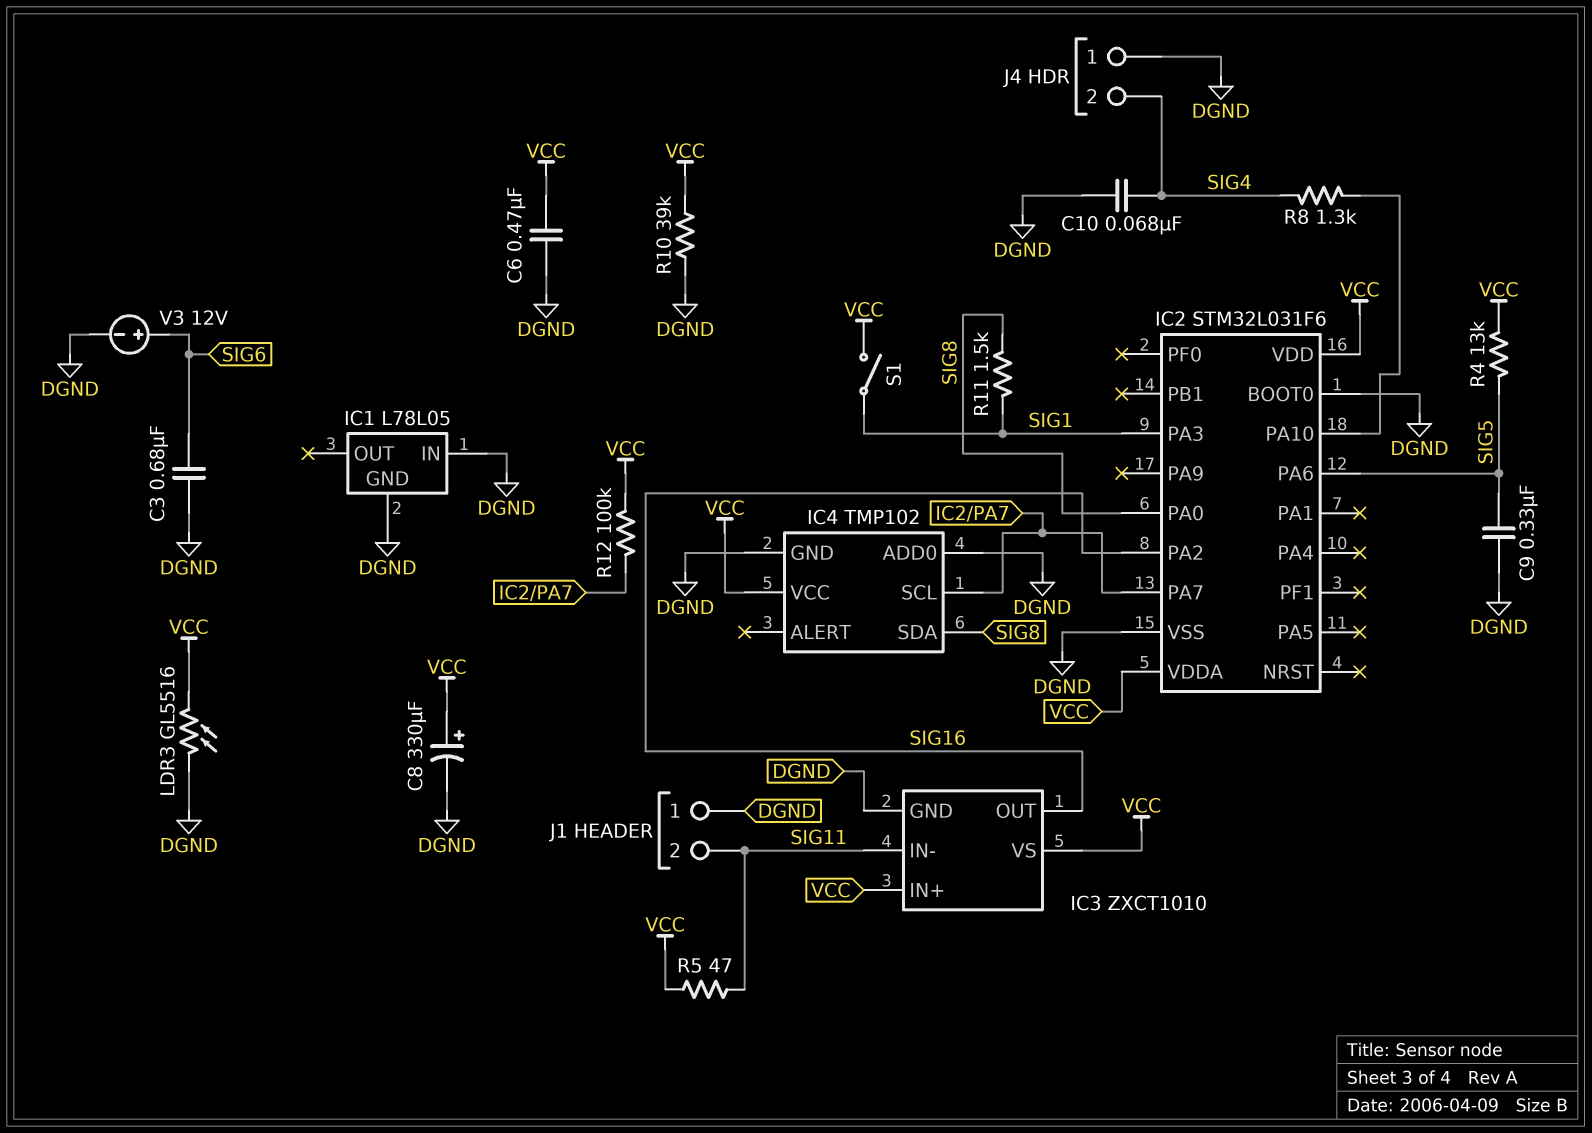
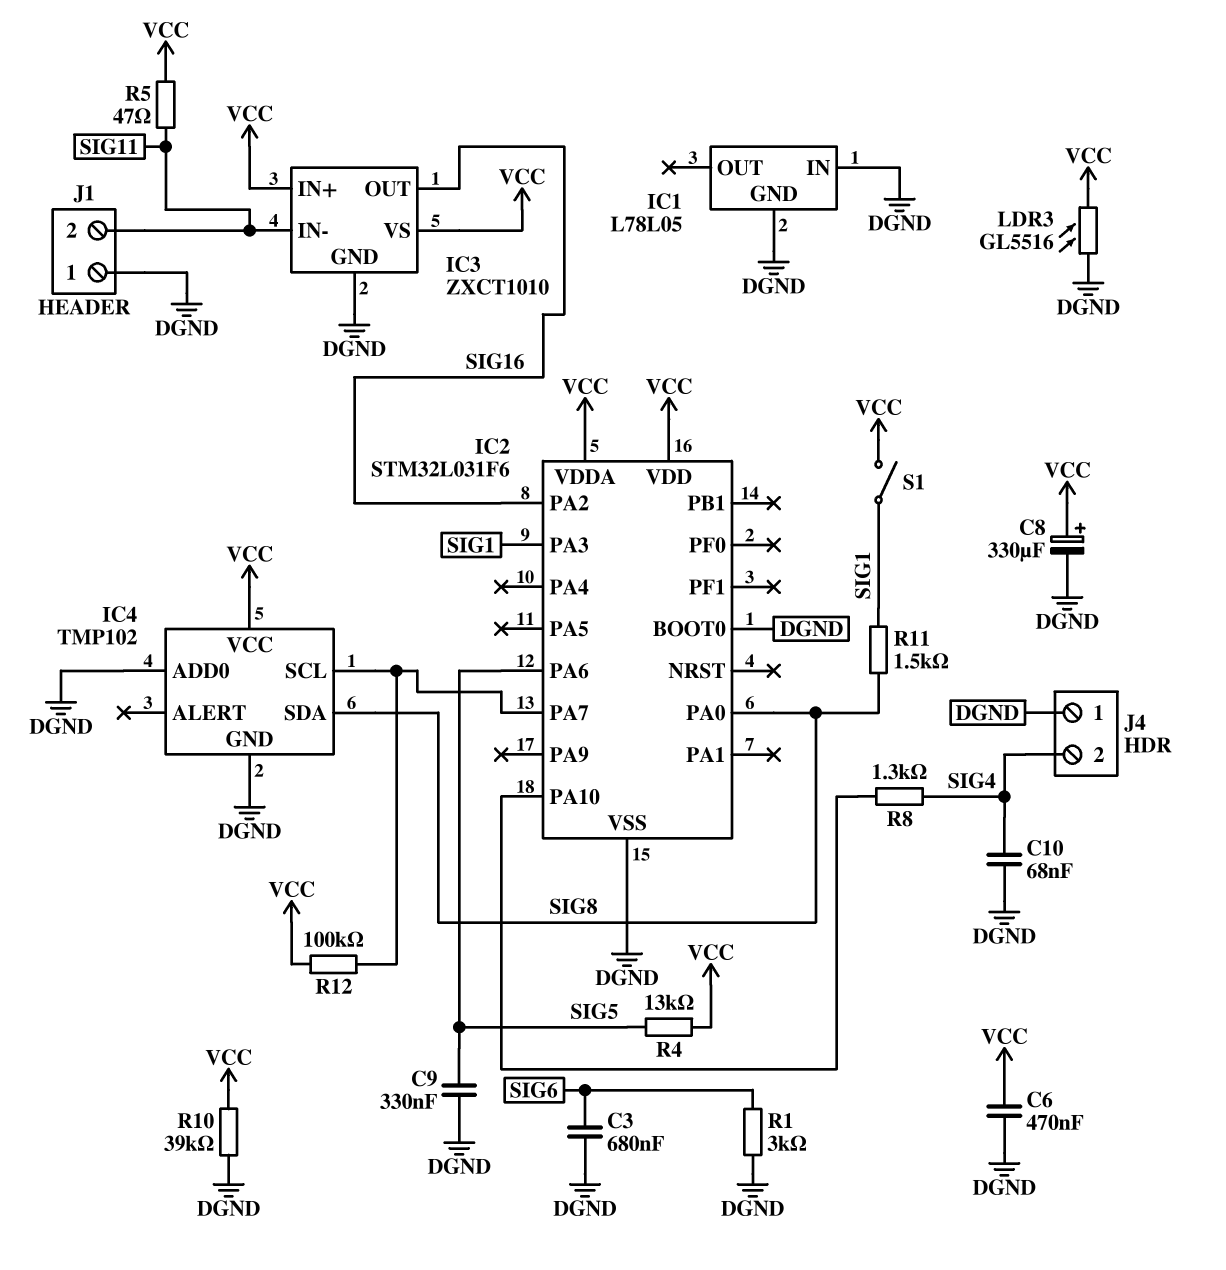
R1: none -> 3k (DGND, SIG6)
V3: 12V (plus SIG6, minus DGND) -> none

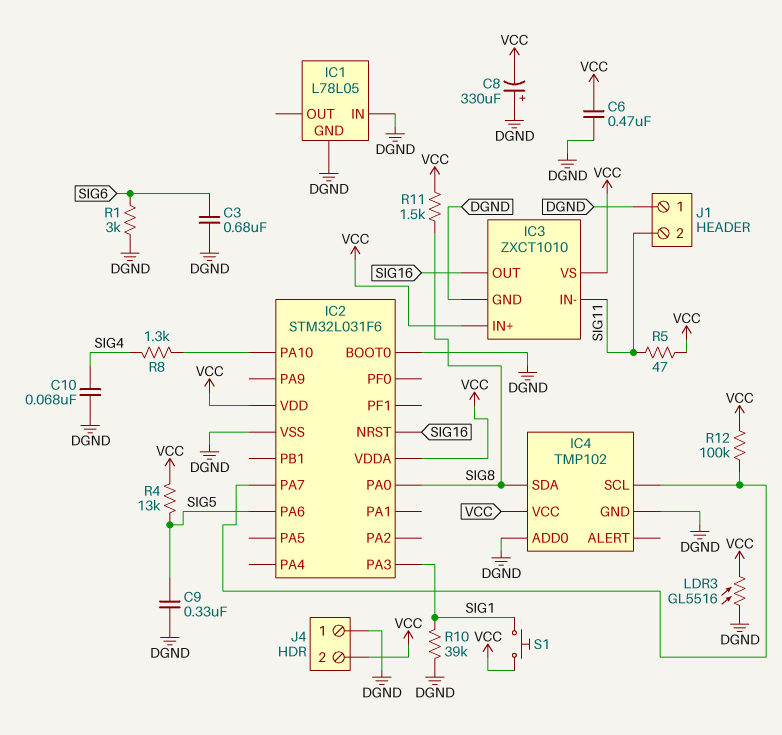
C8: 330uF (plus VCC, minus DGND) -> 330uF (plus DGND, minus VCC)
IC2 pin NRST: none -> SIG16
IC2 pin PA2: SIG16 -> none
J4 pin 2: SIG4 -> VCC
R10: 39k (DGND, VCC) -> 39k (DGND, SIG1)
R11: 1.5k (SIG1, SIG8) -> 1.5k (SIG8, VCC)
S1: switch (SIG1, VCC) -> button (SIG1, VCC)

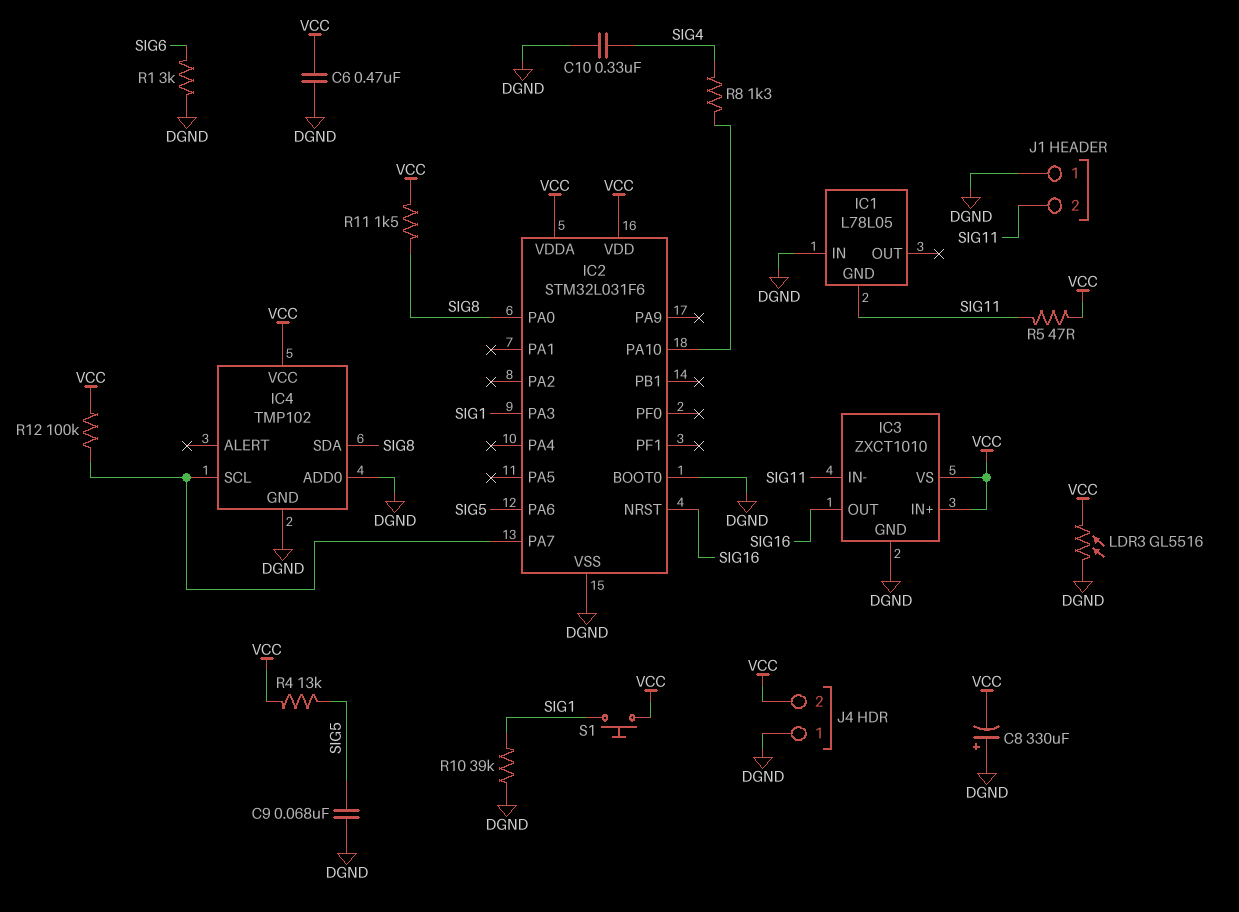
C3: 680nF (DGND, SIG6) -> none
C9: 330nF (DGND, SIG5) -> 68nF (DGND, SIG5)
C10: 68nF (DGND, SIG4) -> 330nF (DGND, SIG4)
IC1 pin GND: DGND -> SIG11

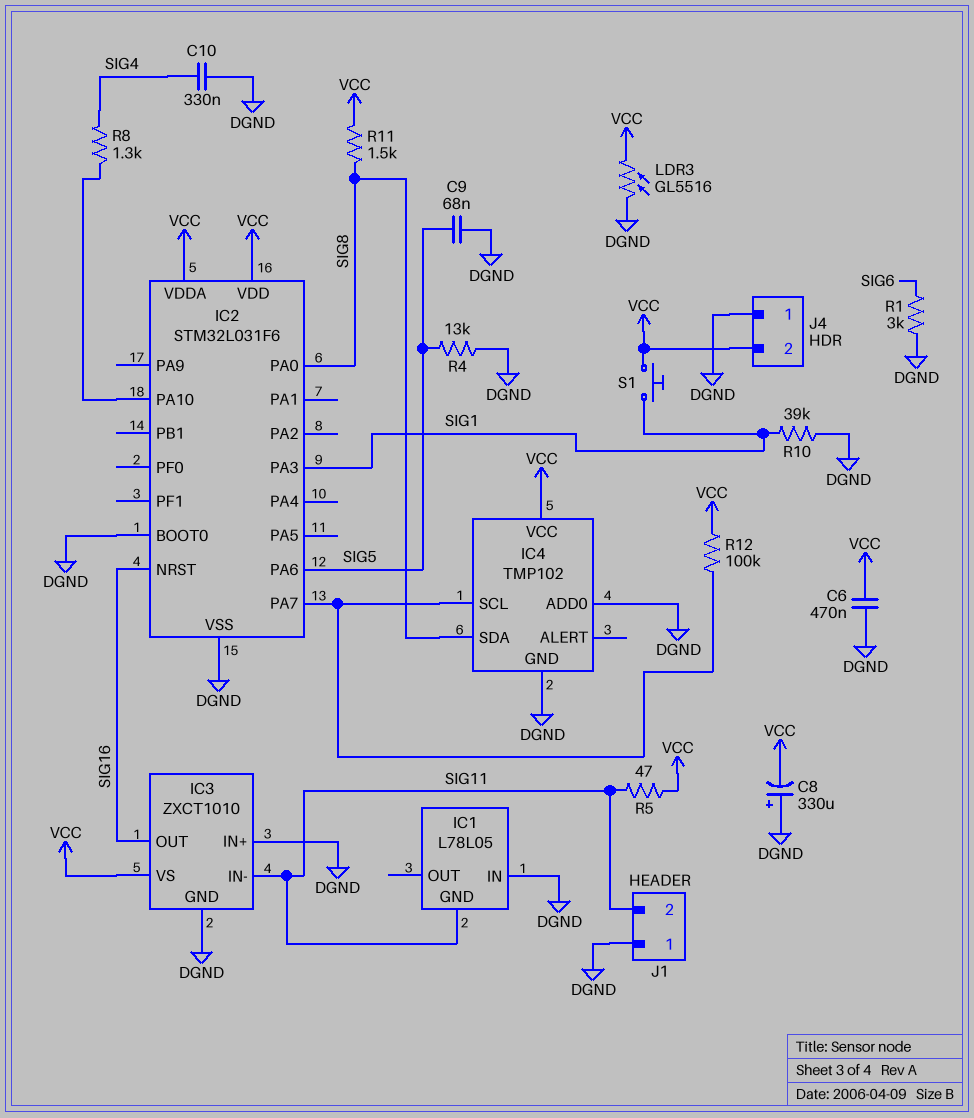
IC3 pin IN+: VCC -> DGND
R4: 13k (SIG5, VCC) -> 13k (DGND, SIG5)

